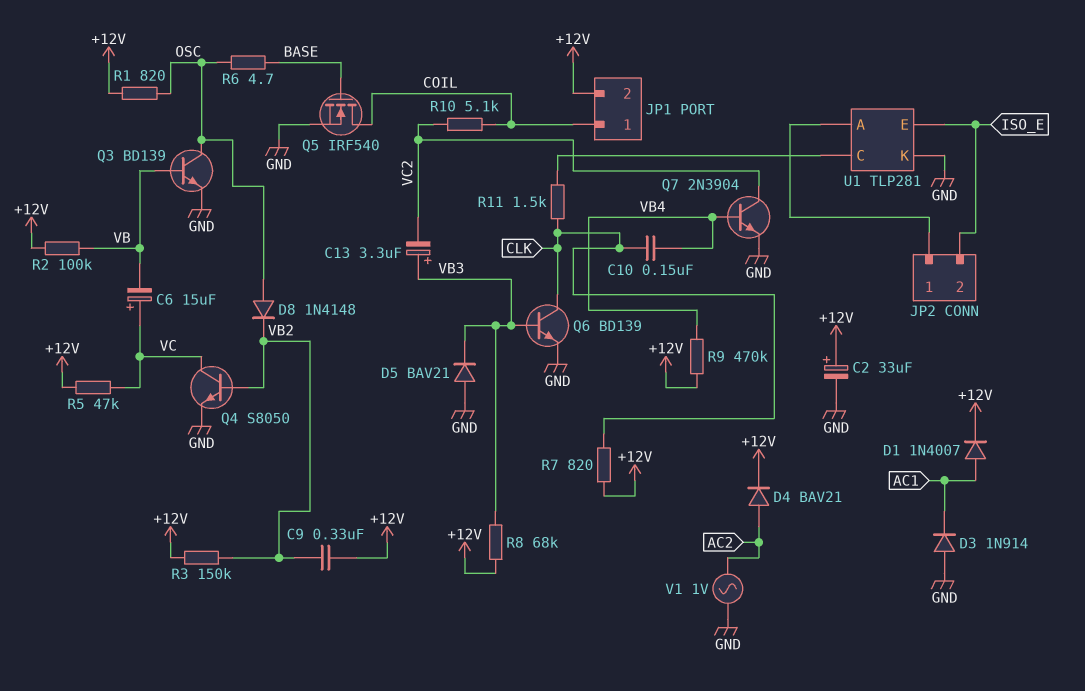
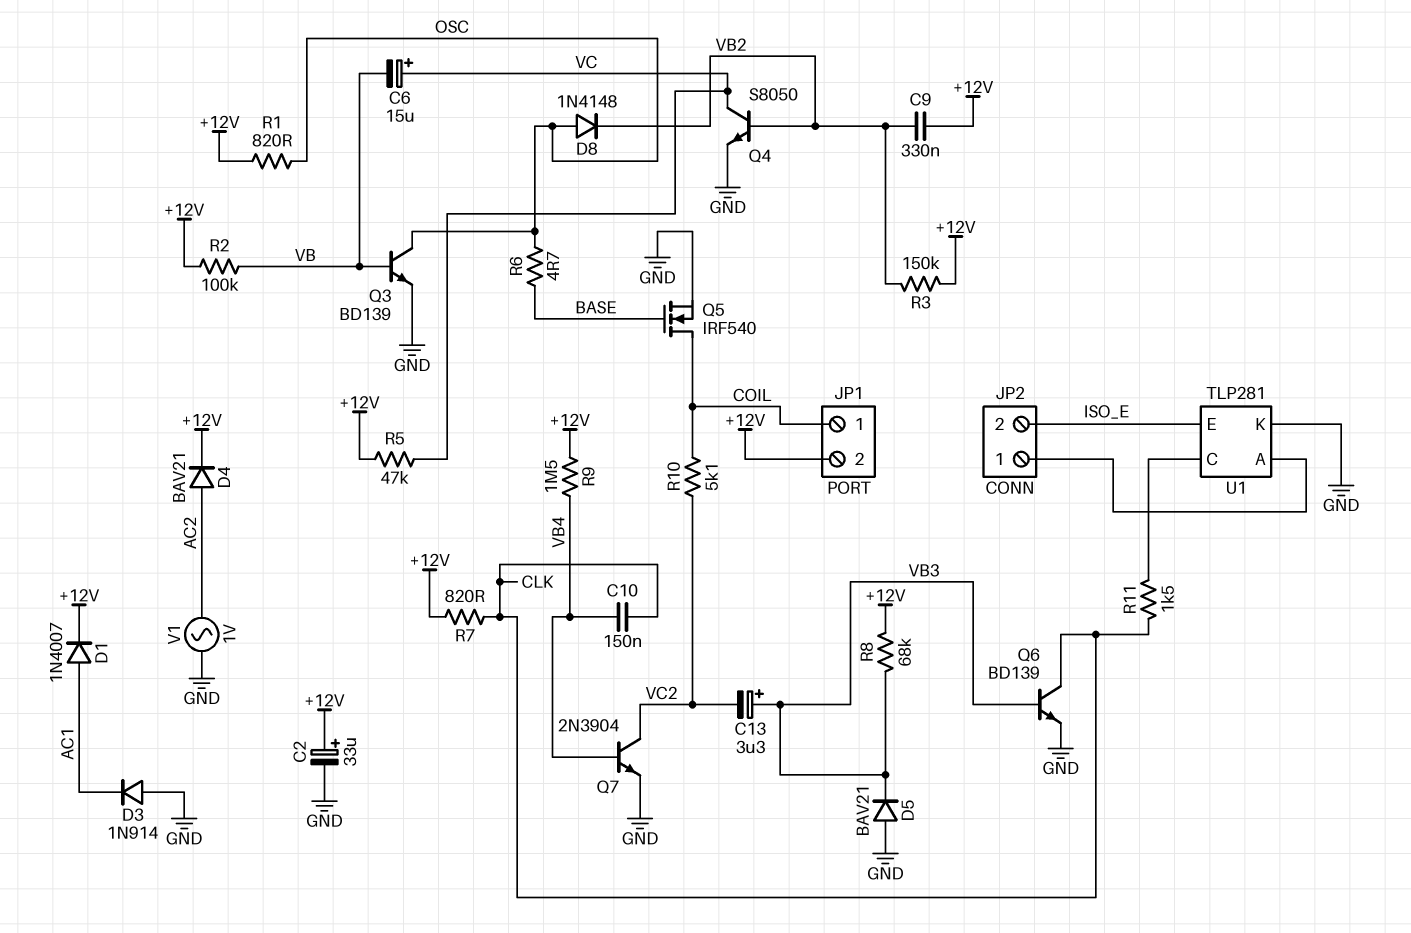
R9: 470k (+12V, VB4) -> 1.5M (+12V, VB4)

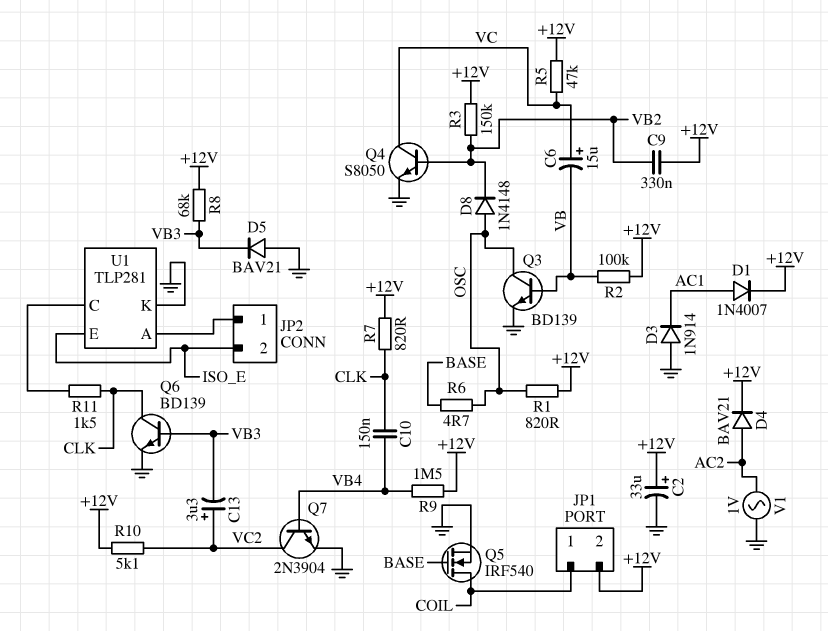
C13: 3.3uF (plus VB3, minus VC2) -> 3.3uF (plus VC2, minus VB3)
R10: 5.1k (COIL, VC2) -> 5.1k (+12V, VC2)

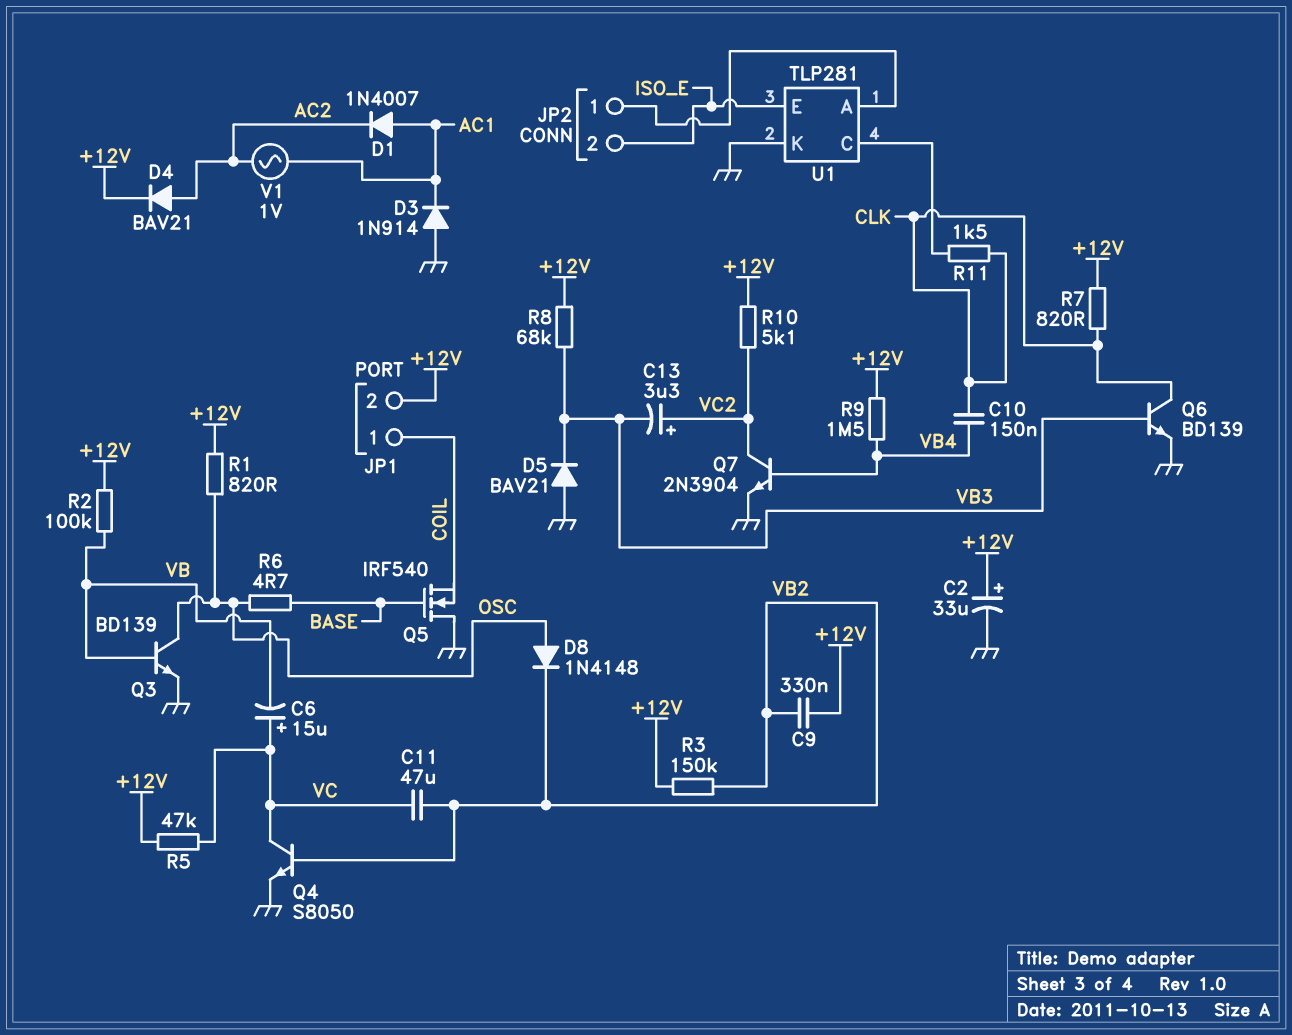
C11: none -> 47uF (VB2, VC)
D1: diode 1N4007 (A AC1, K +12V) -> diode 1N4007 (A AC1, K AC2)
Q5: NMOS IRF540 (G BASE, D COIL, S GND) -> NMOS IRF540 (G BASE, D GND, S COIL)
V1: AC 1V (AC2, GND) -> AC 1V (AC1, AC2)

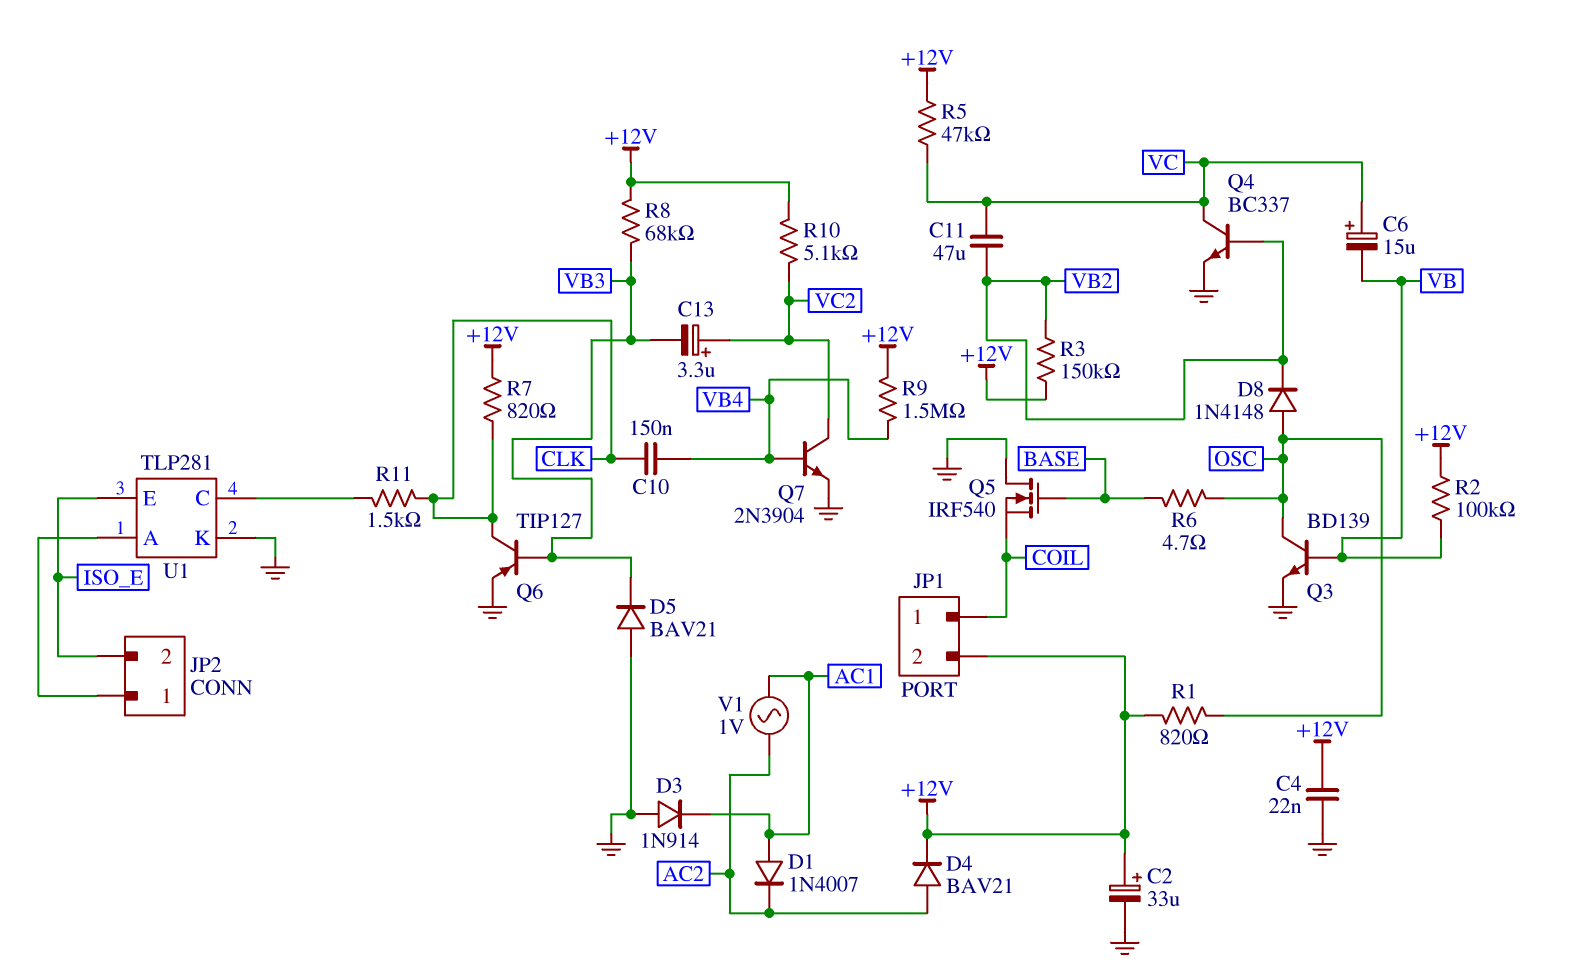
C4: none -> 22nF (+12V, GND)
C9: 330nF (+12V, VB2) -> none
Q4: NPN S8050 (B VB2, C VC, E GND) -> NPN BC337 (B VB2, C VC, E GND)
Q6: NPN BD139 (B VB3, C CLK, E GND) -> PNP TIP127 (B VB3, C CLK, E GND)

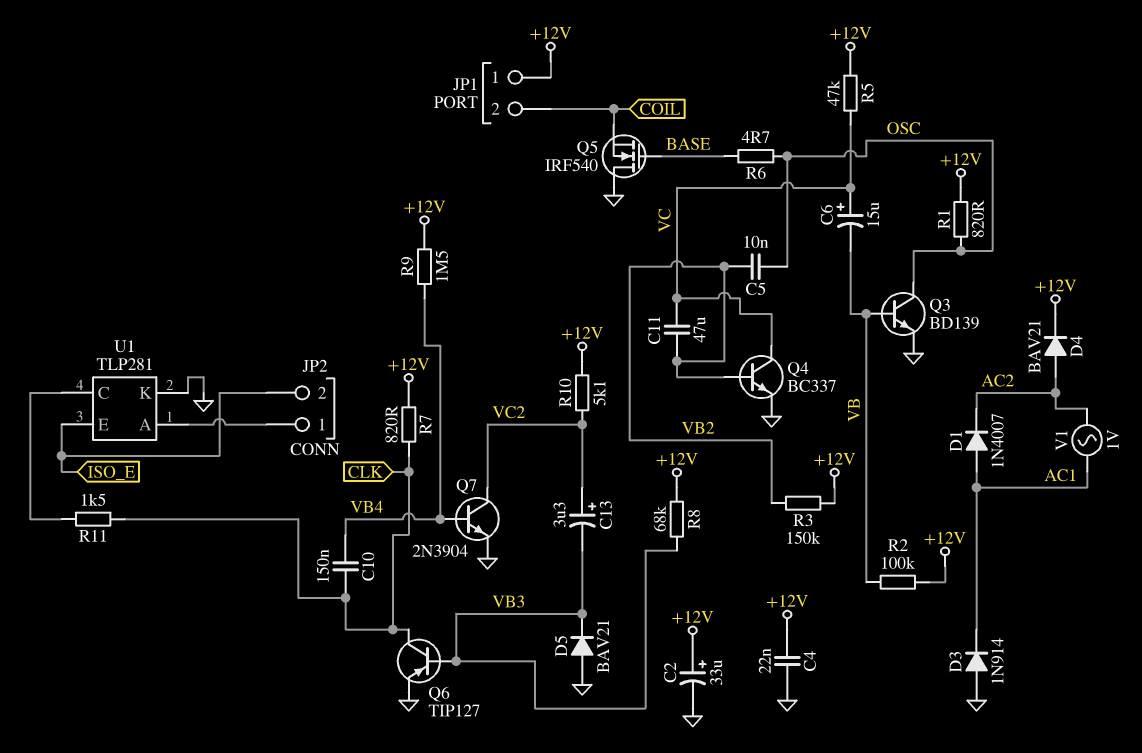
C5: none -> 10nF (OSC, VB2)
D8: diode 1N4148 (A OSC, K VB2) -> none
JP1 pin 1: COIL -> +12V
JP1 pin 2: +12V -> COIL

